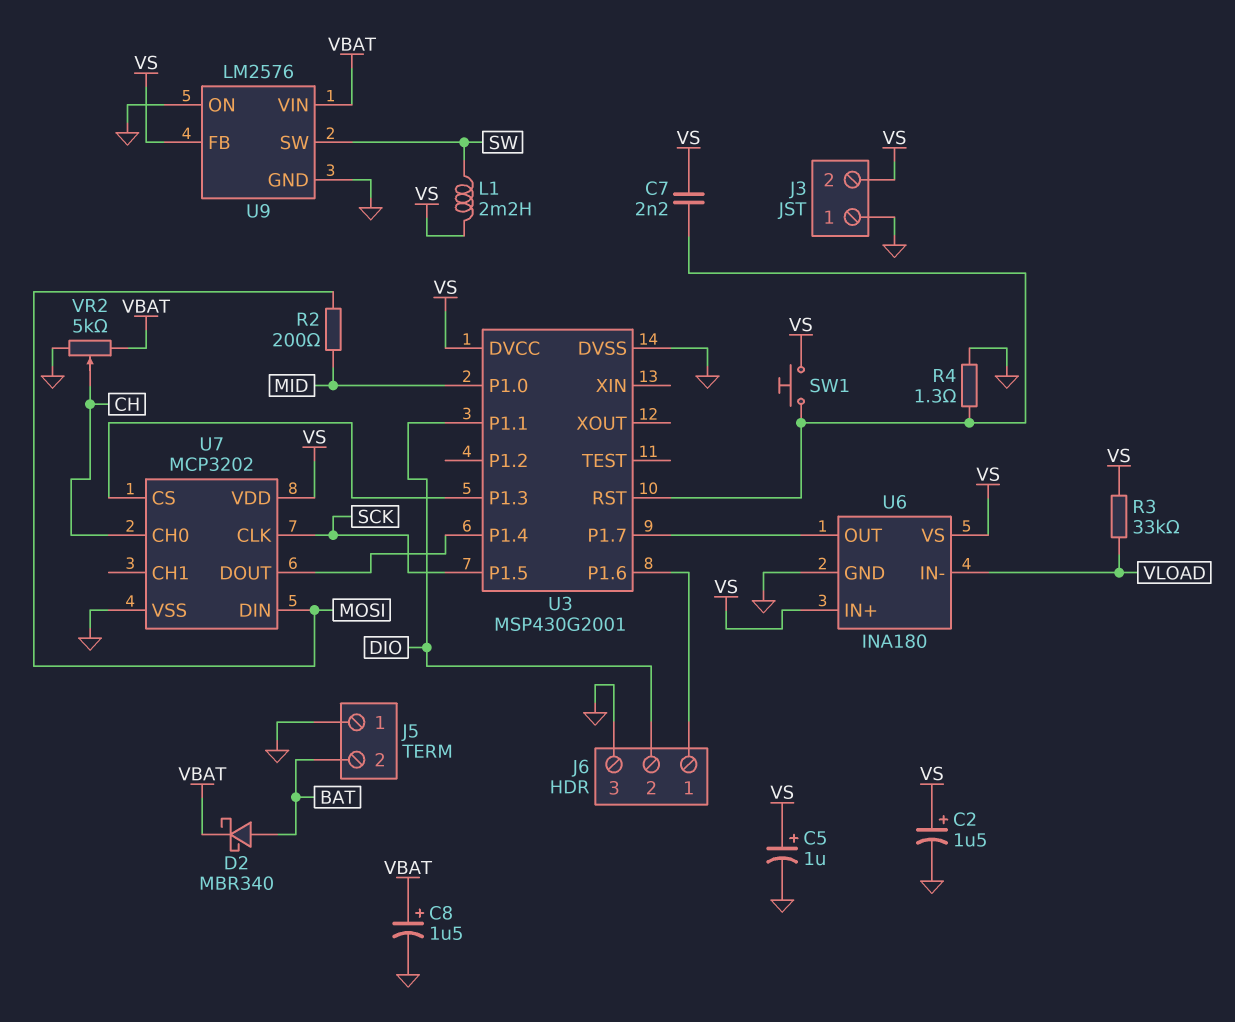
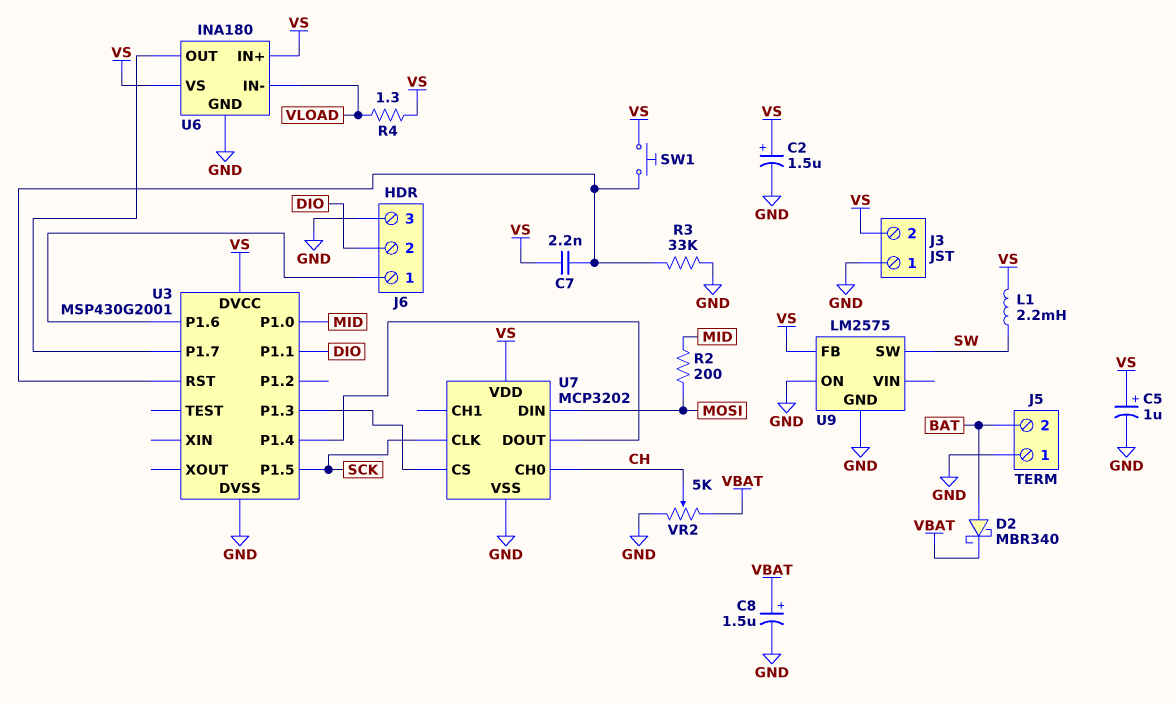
R3: 33k (VLOAD, VS) -> 33k (GND, U3/RST)
R4: 1.3 (GND, U3/RST) -> 1.3 (VLOAD, VS)
U9: LM2576 -> LM2575
U9 pin VIN: VBAT -> none

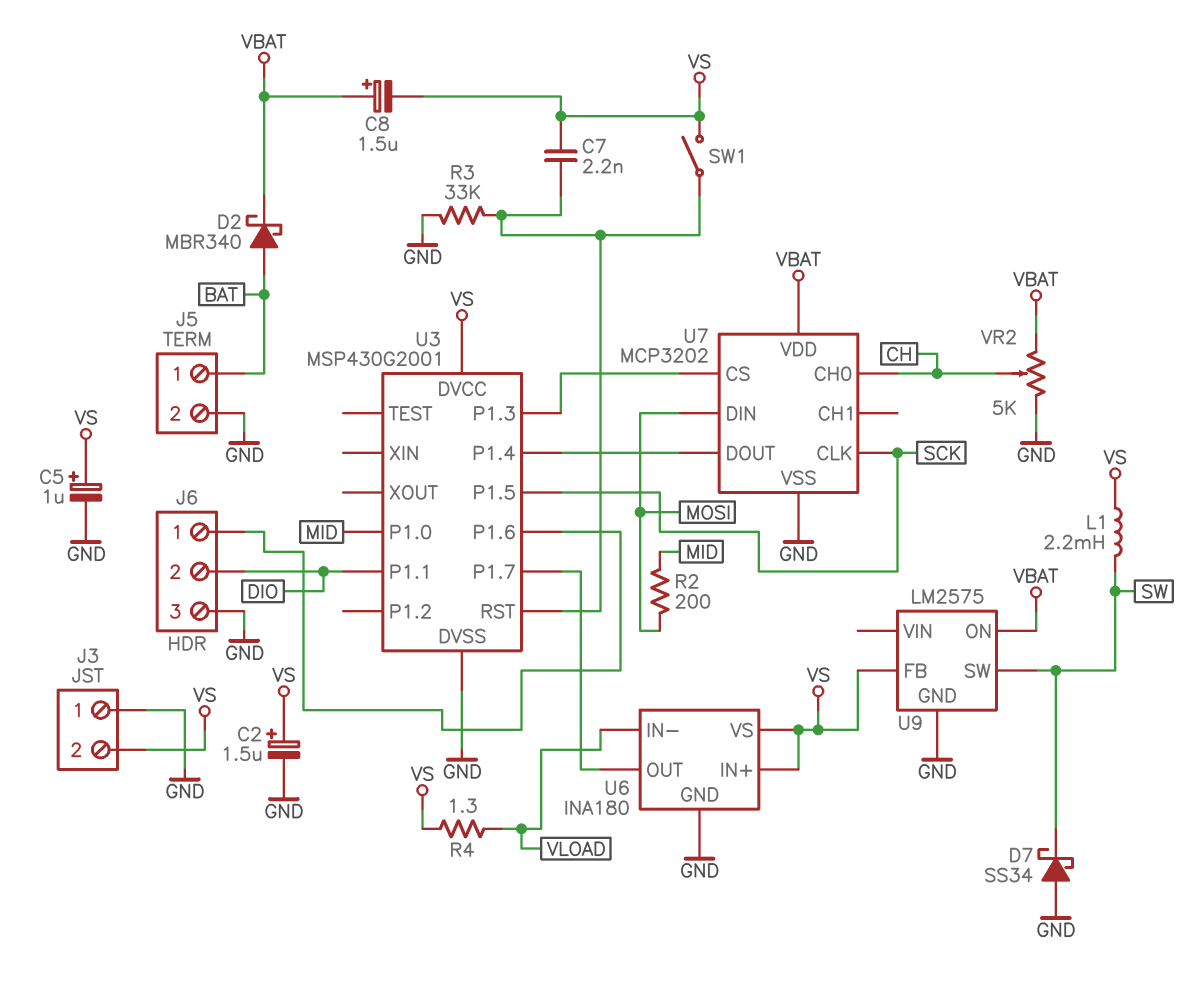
C8: 1.5uF (plus VBAT, minus GND) -> 1.5uF (plus VBAT, minus VS)
D7: none -> schottky SS34 (A GND, K SW)
J5 pin 1: GND -> BAT
J5 pin 2: BAT -> GND
SW1: button (U3/RST, VS) -> switch (U3/RST, VS)
U7 pin VDD: VS -> VBAT
U9 pin ON: GND -> VBAT

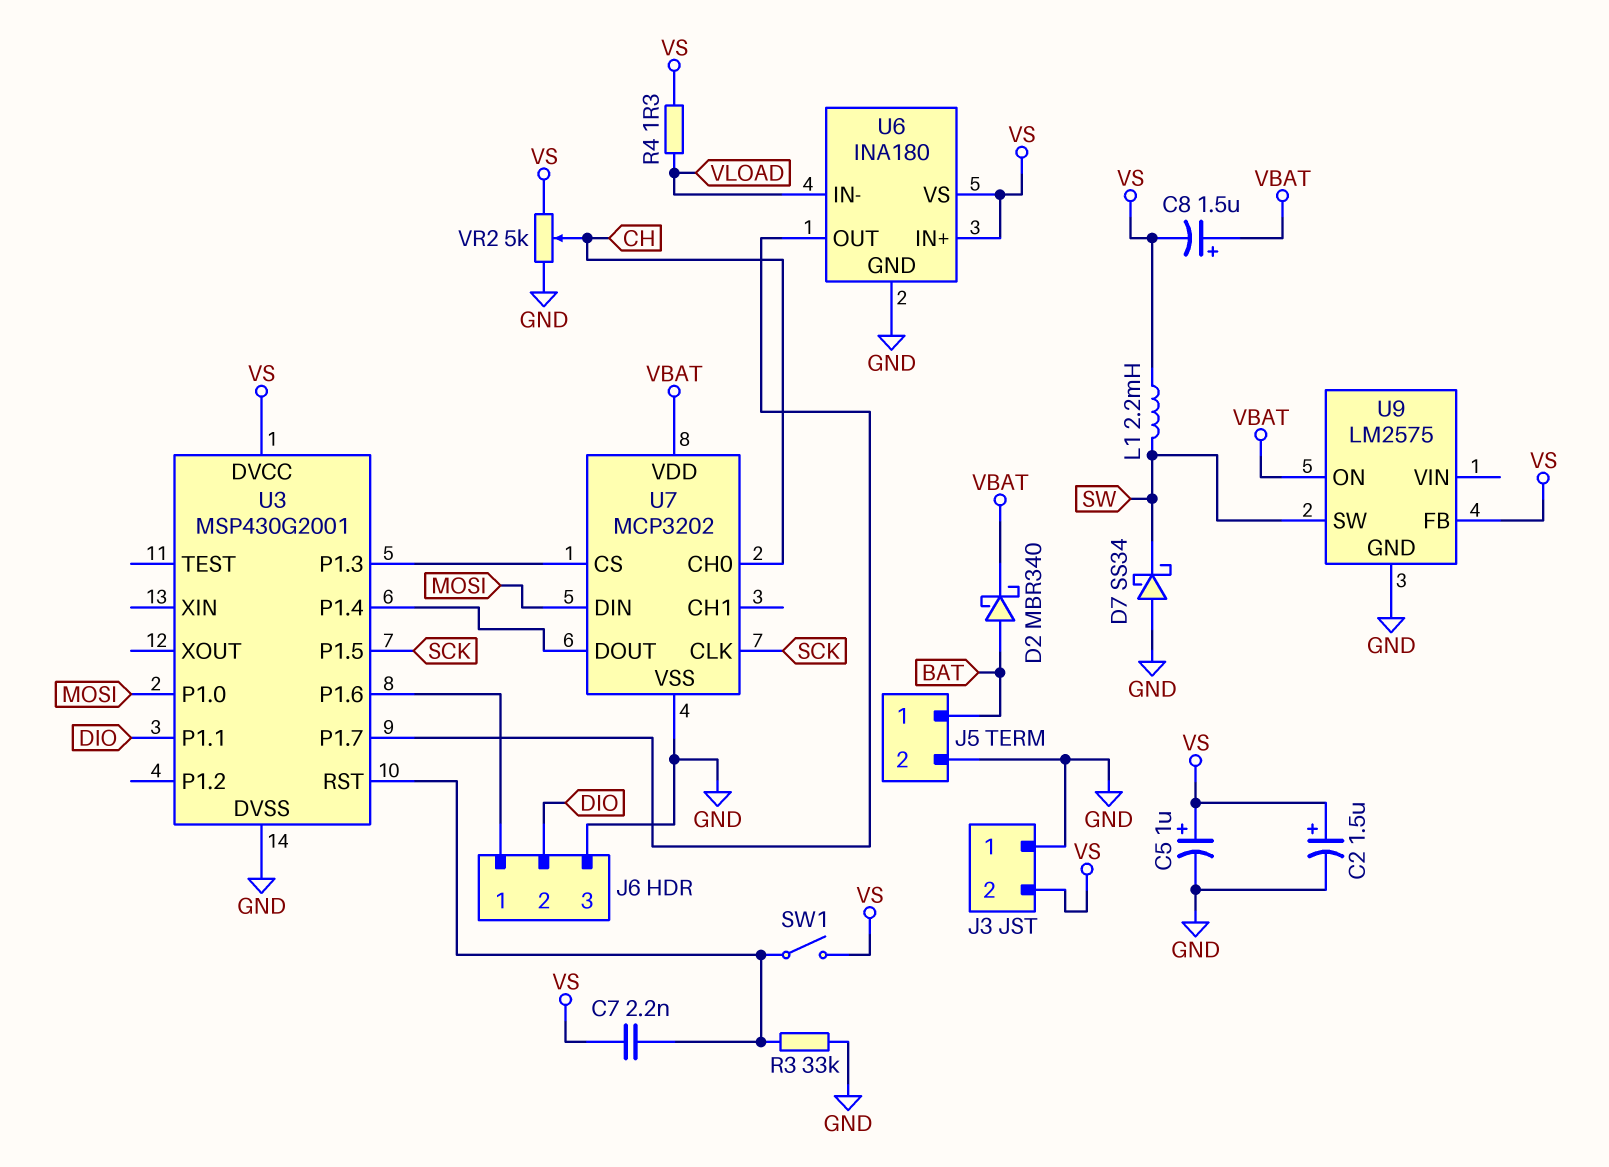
R2: 200 (MID, MOSI) -> none
U3 pin P1.0: MID -> MOSI
VR2: 5k (GND, VBAT, wiper CH) -> 5k (GND, VS, wiper CH)

